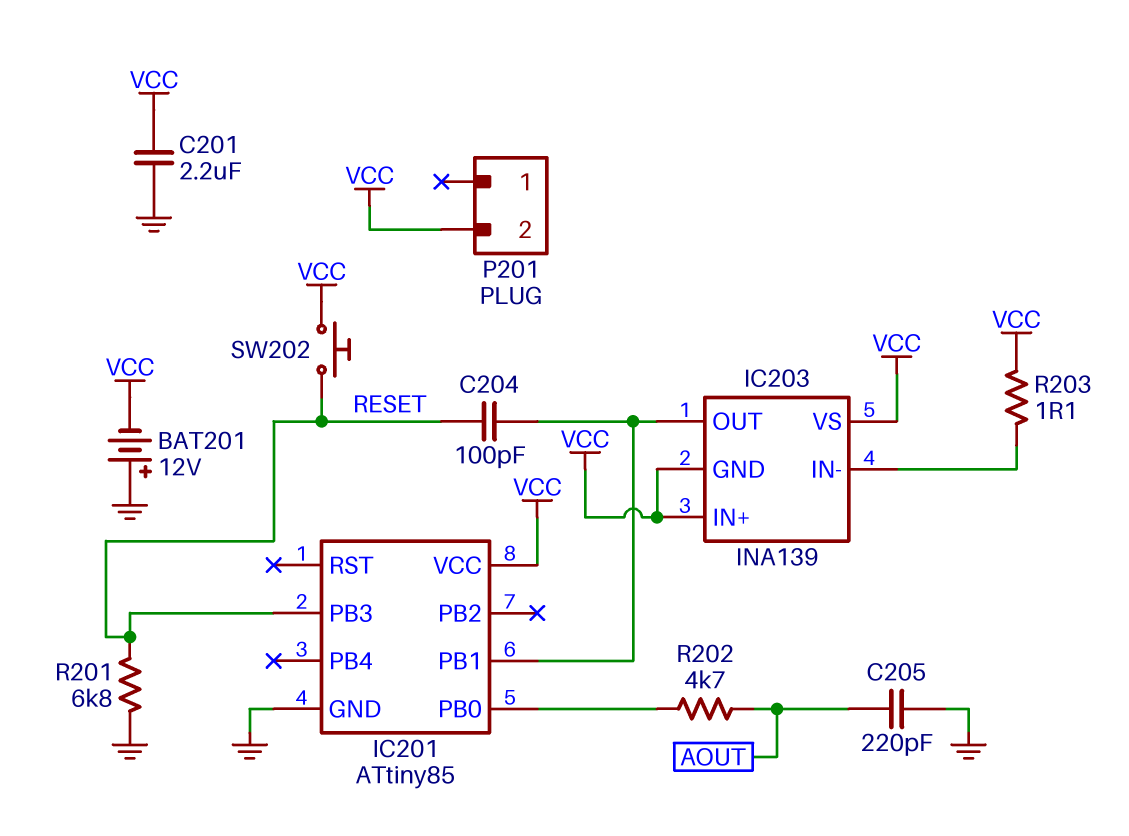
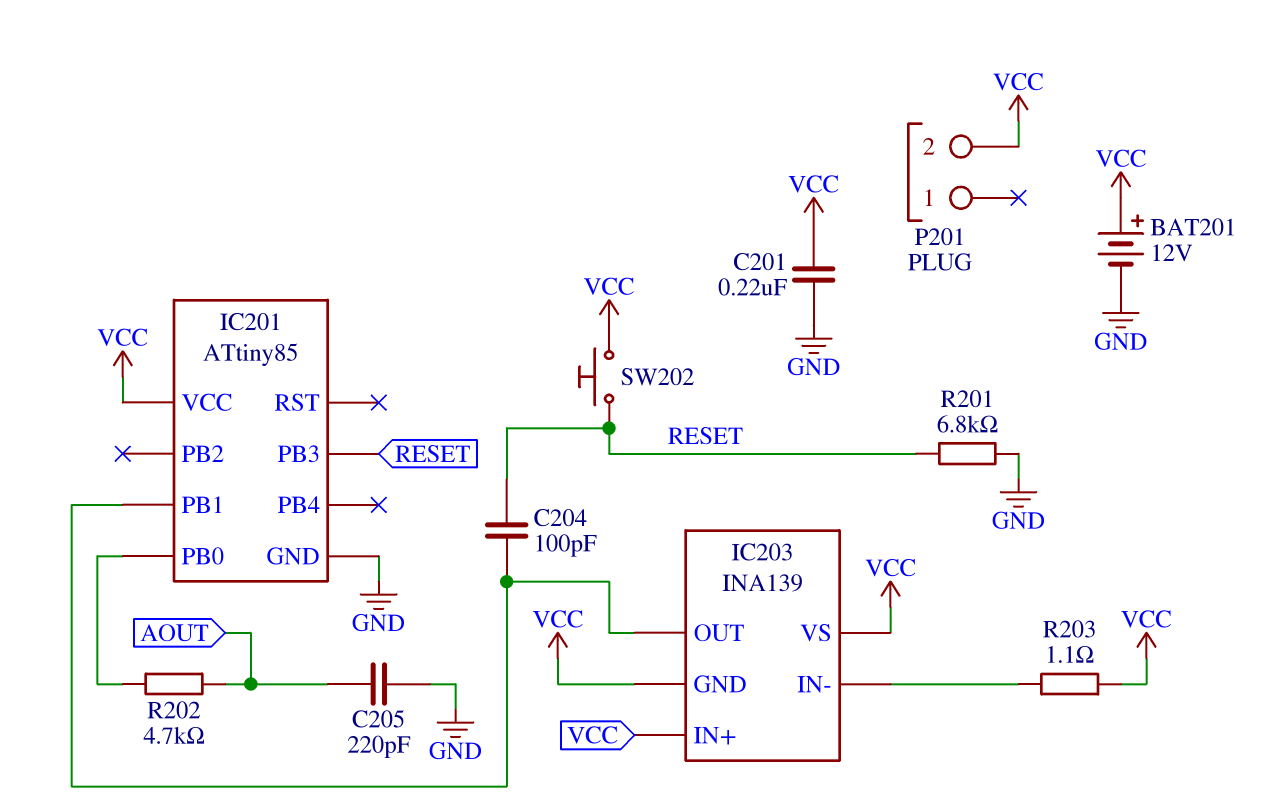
BAT201: 12V (plus GND, minus VCC) -> 12V (plus VCC, minus GND)
C201: 2.2uF (GND, VCC) -> 220nF (GND, VCC)

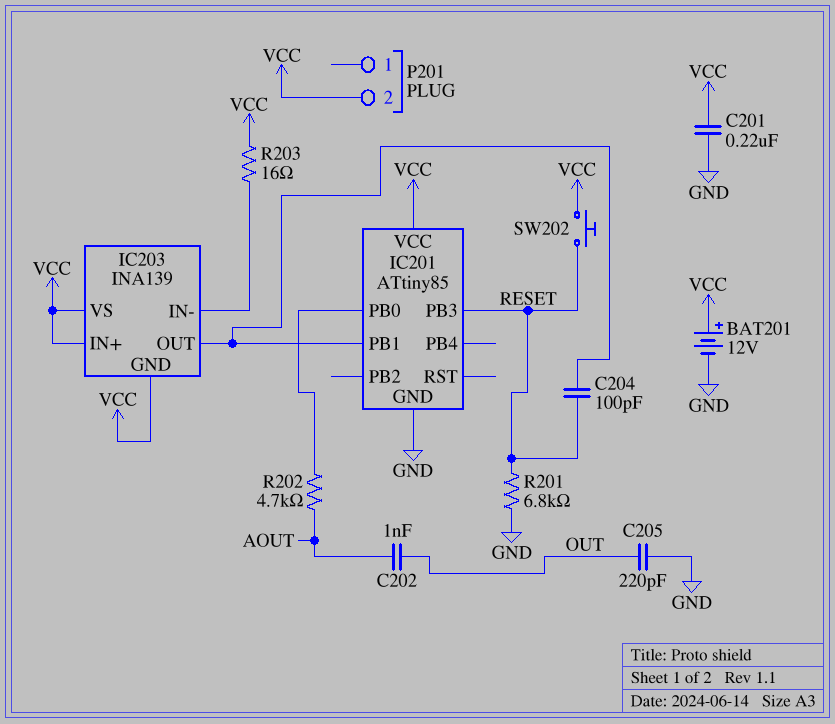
C202: none -> 1nF (AOUT, OUT)
C205: 220pF (AOUT, GND) -> 220pF (GND, OUT)
R203: 1.1 (IC203/IN-, VCC) -> 16 (IC203/IN-, VCC)

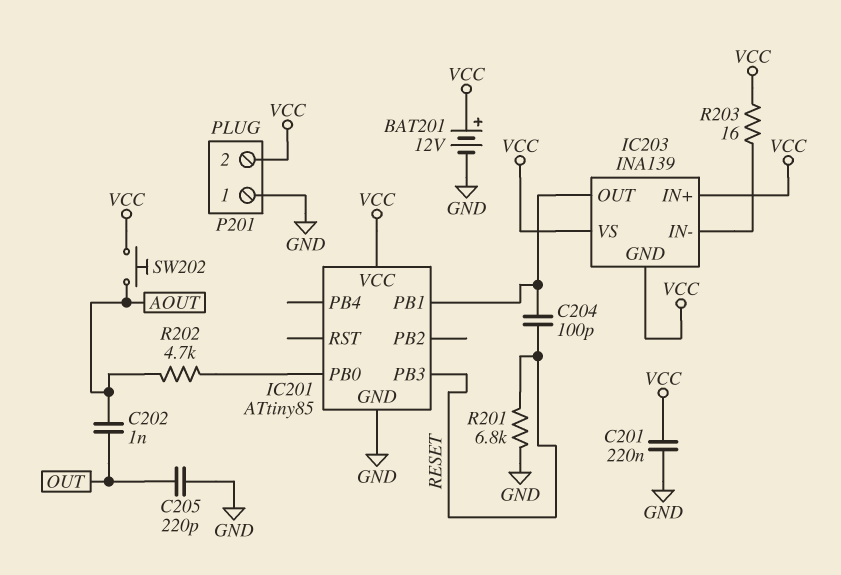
P201 pin 1: none -> GND
SW202: button (RESET, VCC) -> button (AOUT, VCC)

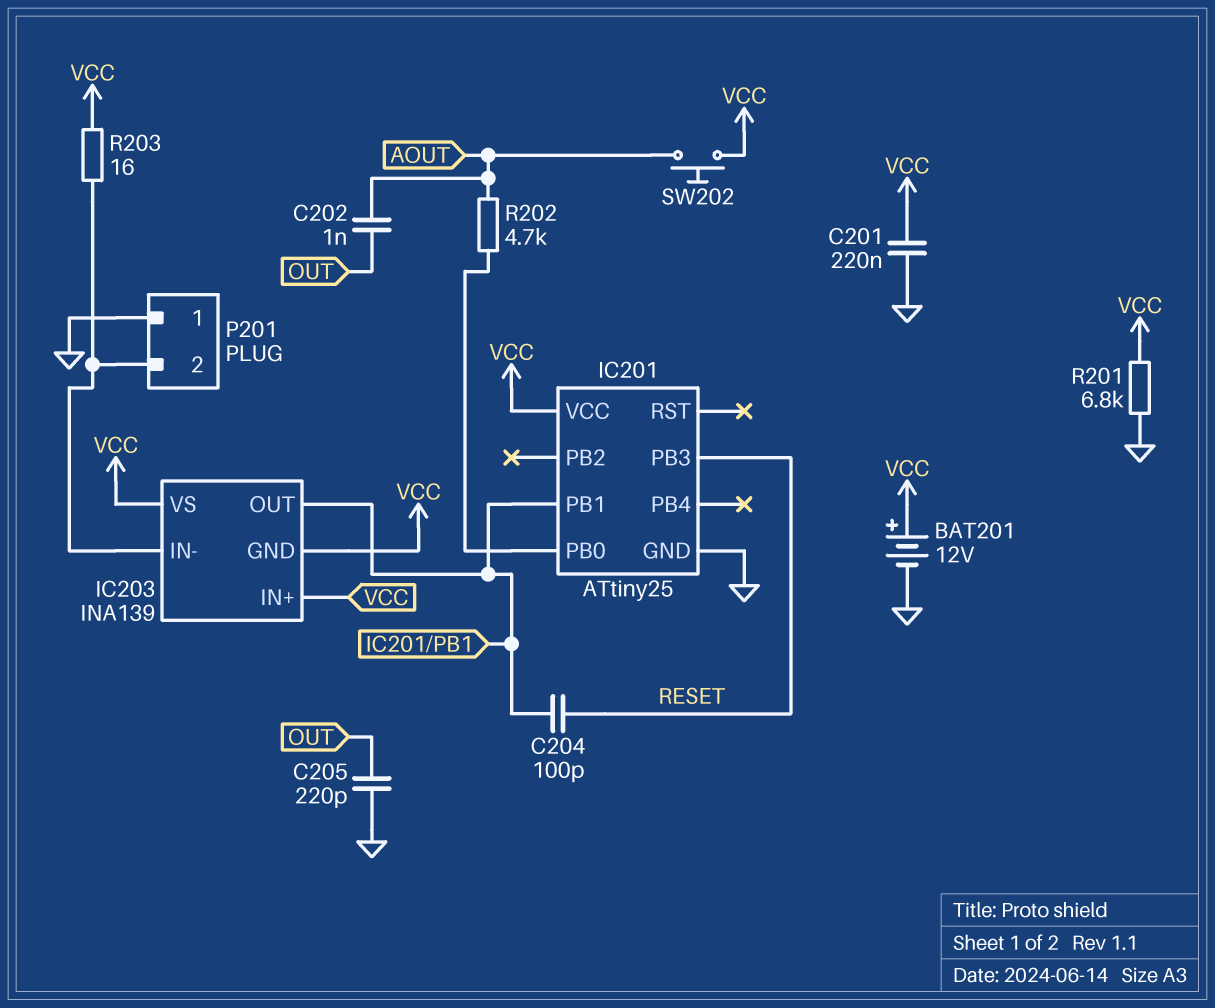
IC201: ATtiny85 -> ATtiny25
P201 pin 2: VCC -> IC203/IN-
R201: 6.8k (GND, RESET) -> 6.8k (GND, VCC)

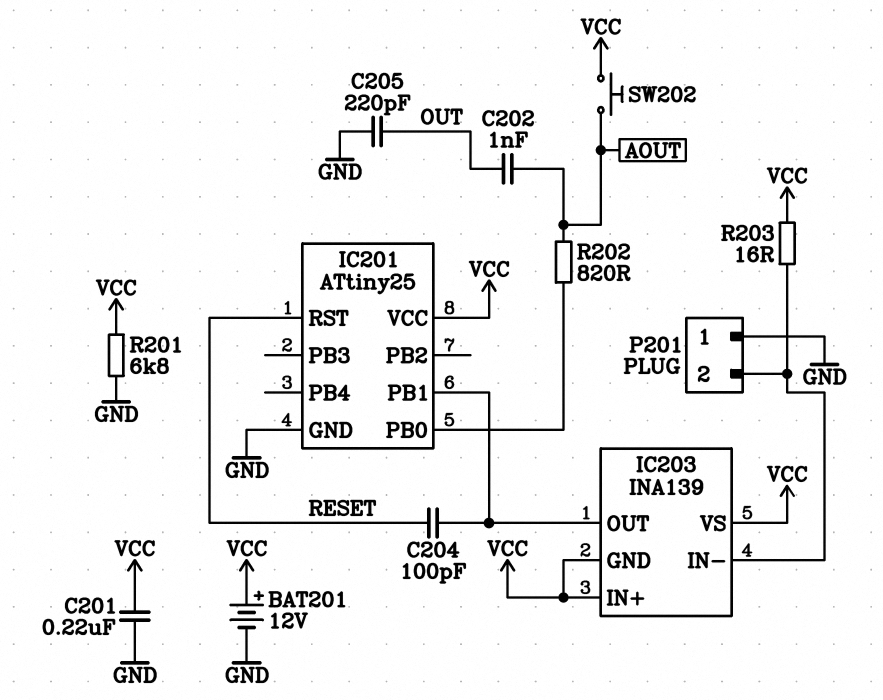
IC201 pin PB3: RESET -> none
IC201 pin RST: none -> RESET
R202: 4.7k (AOUT, IC201/PB0) -> 820 (AOUT, IC201/PB0)

